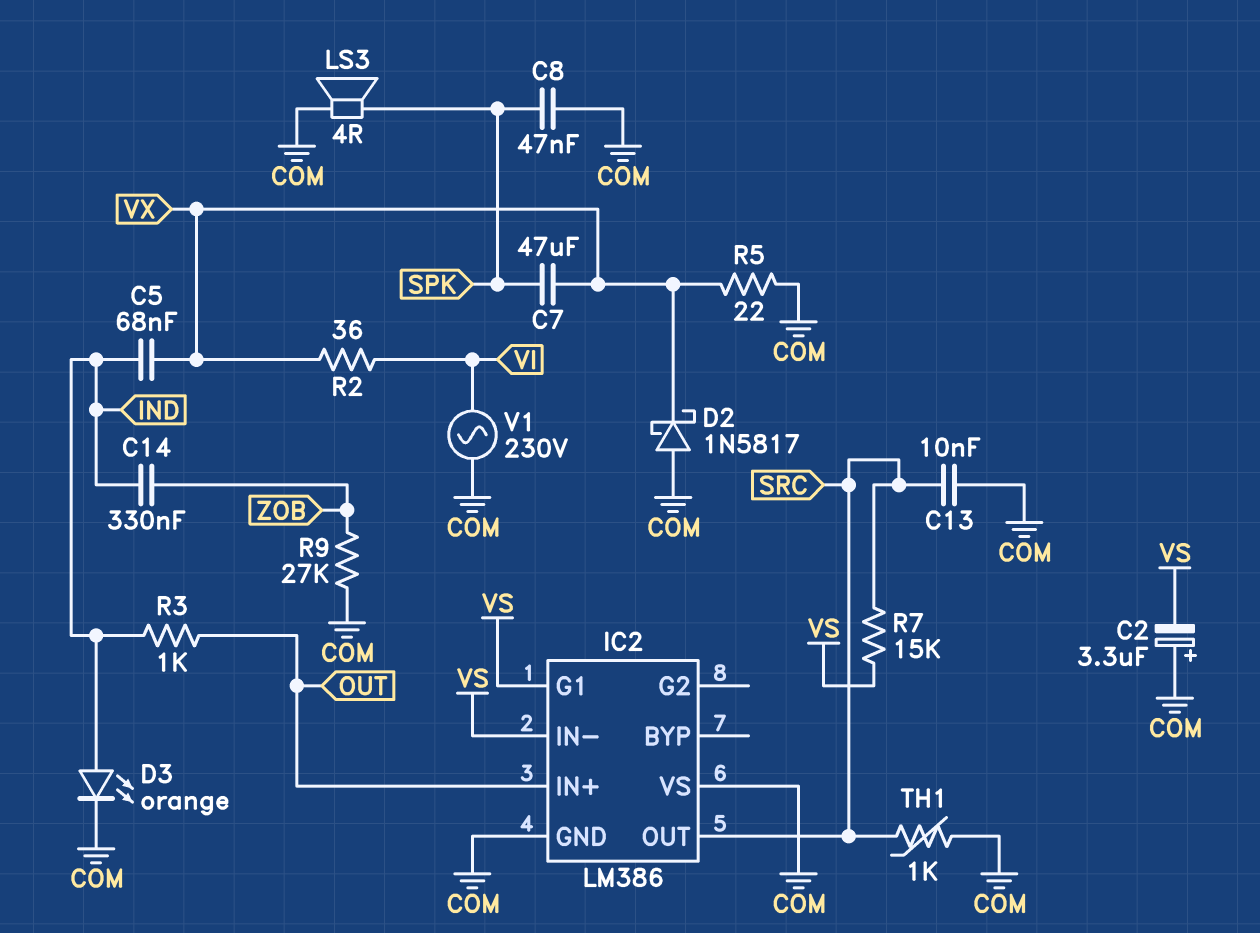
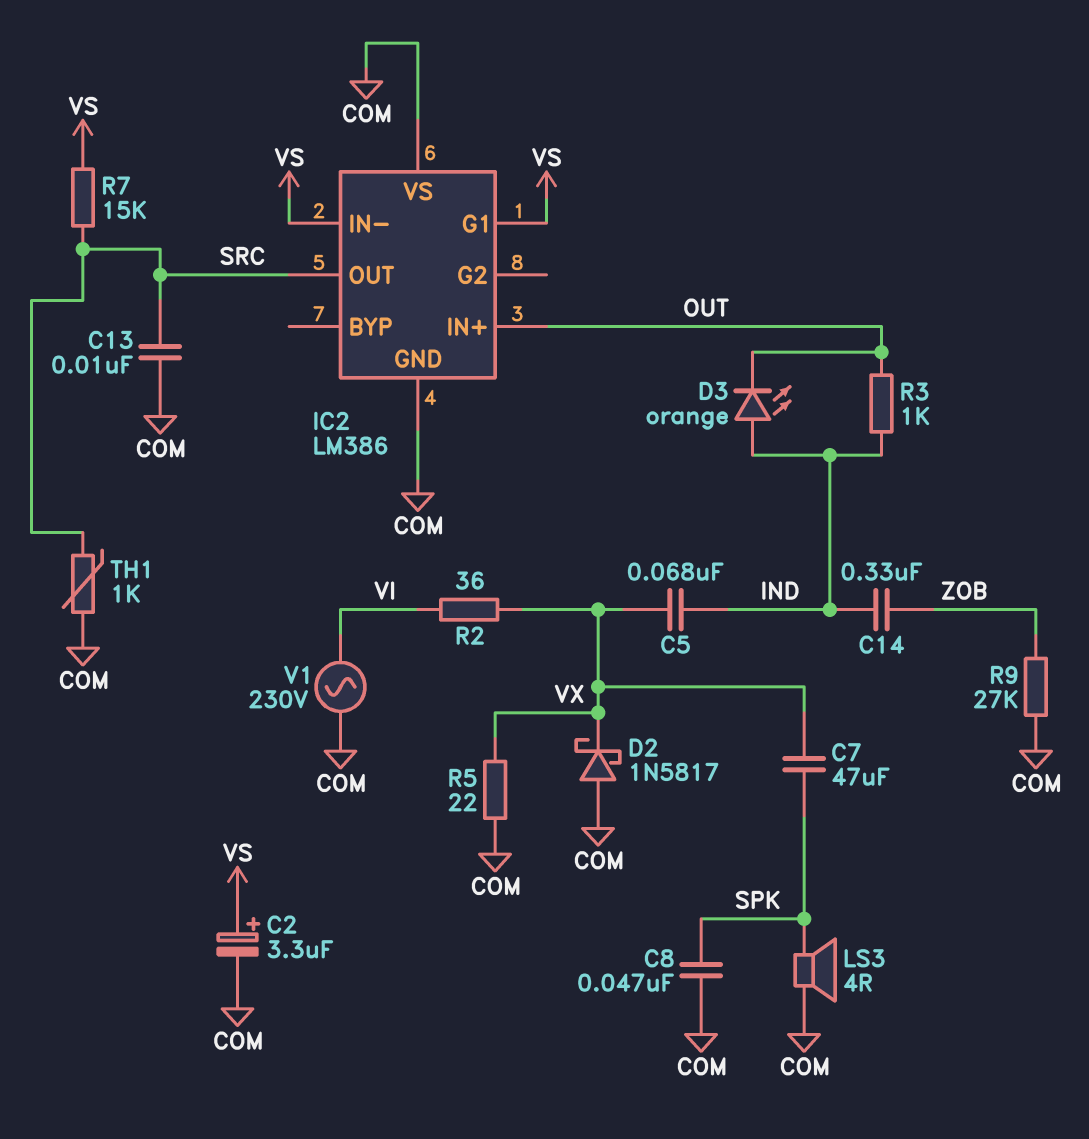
C2: 3.3uF (plus COM, minus VS) -> 3.3uF (plus VS, minus COM)
D3: LED orange (A IND, K COM) -> LED orange (A IND, K OUT)

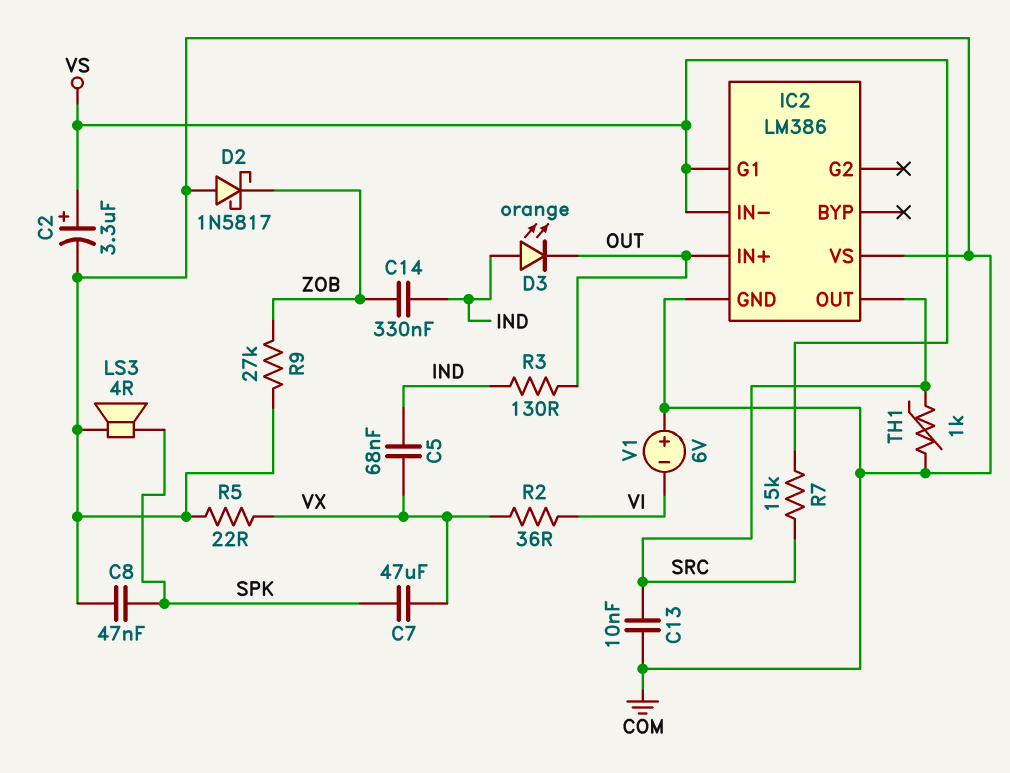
D2: schottky 1N5817 (A COM, K VX) -> schottky 1N5817 (A COM, K ZOB)
R3: 1k (IND, OUT) -> 130 (IND, OUT)
V1: AC 230V (COM, VI) -> 6V (plus COM, minus VI)

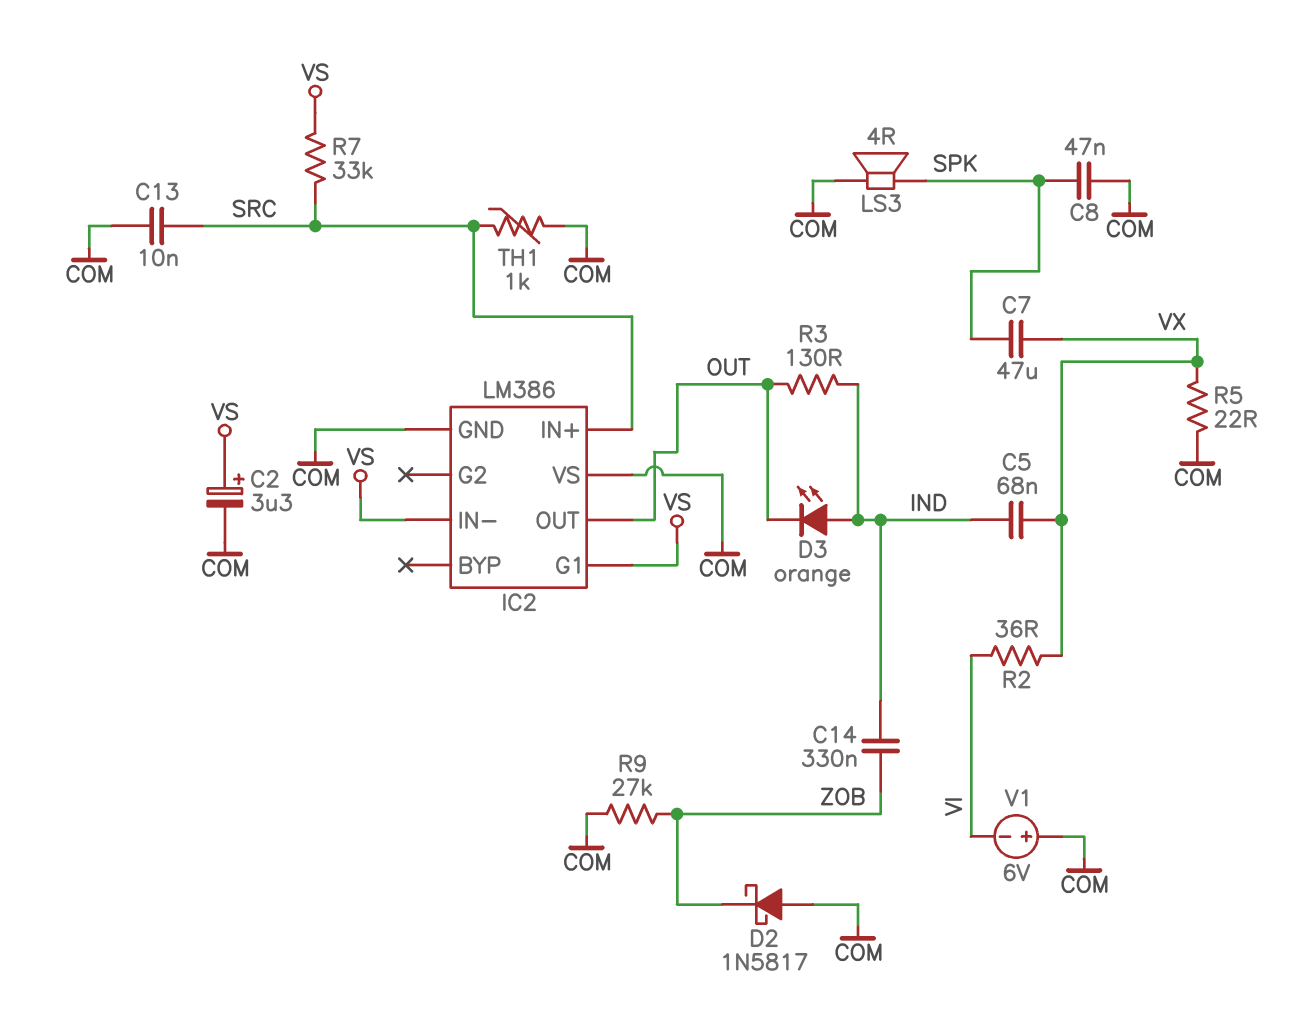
IC2 pin IN+: OUT -> SRC
IC2 pin OUT: SRC -> OUT
R7: 15k (SRC, VS) -> 33k (SRC, VS)

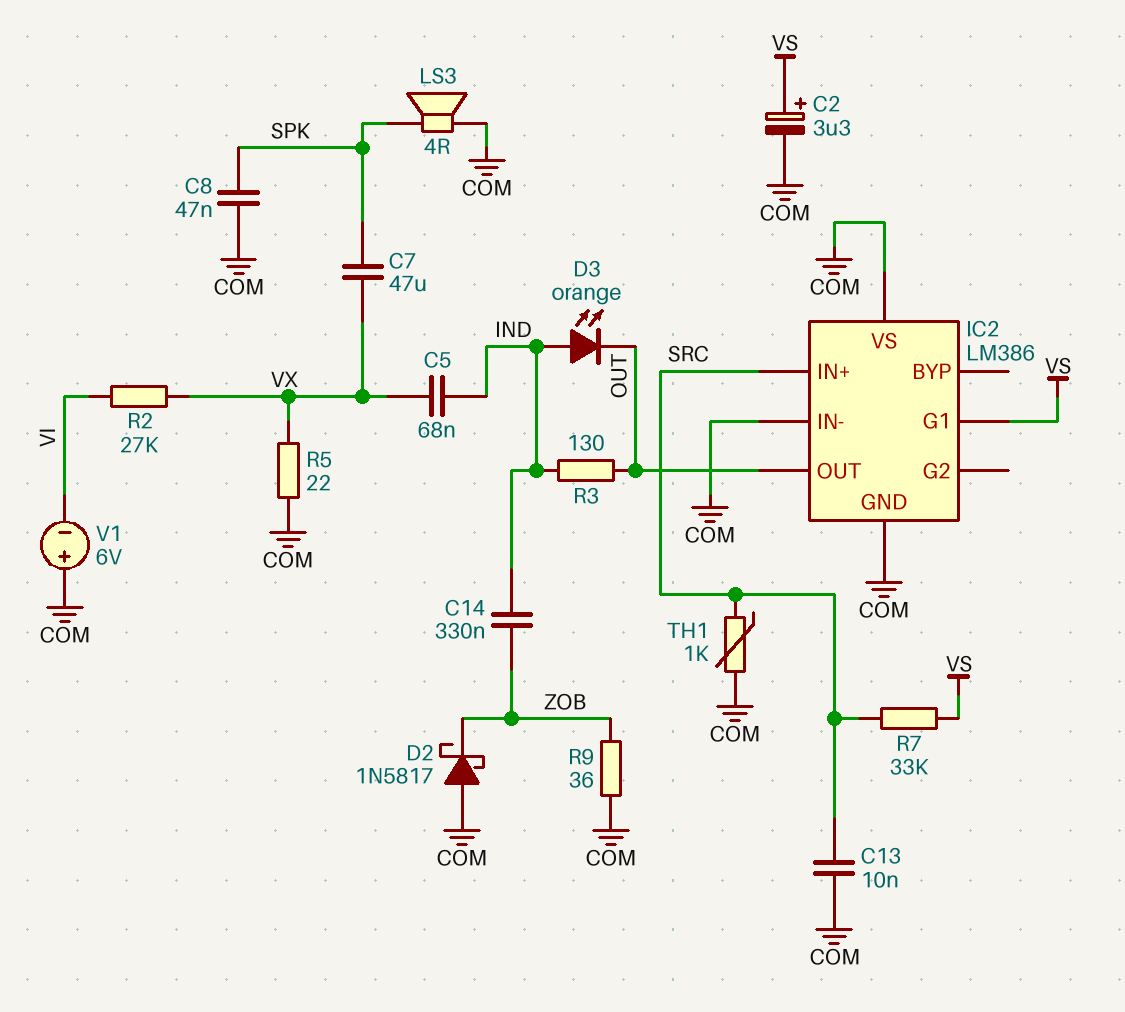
IC2 pin IN-: VS -> COM
R2: 36 (VI, VX) -> 27k (VI, VX)
R9: 27k (COM, ZOB) -> 36 (COM, ZOB)

